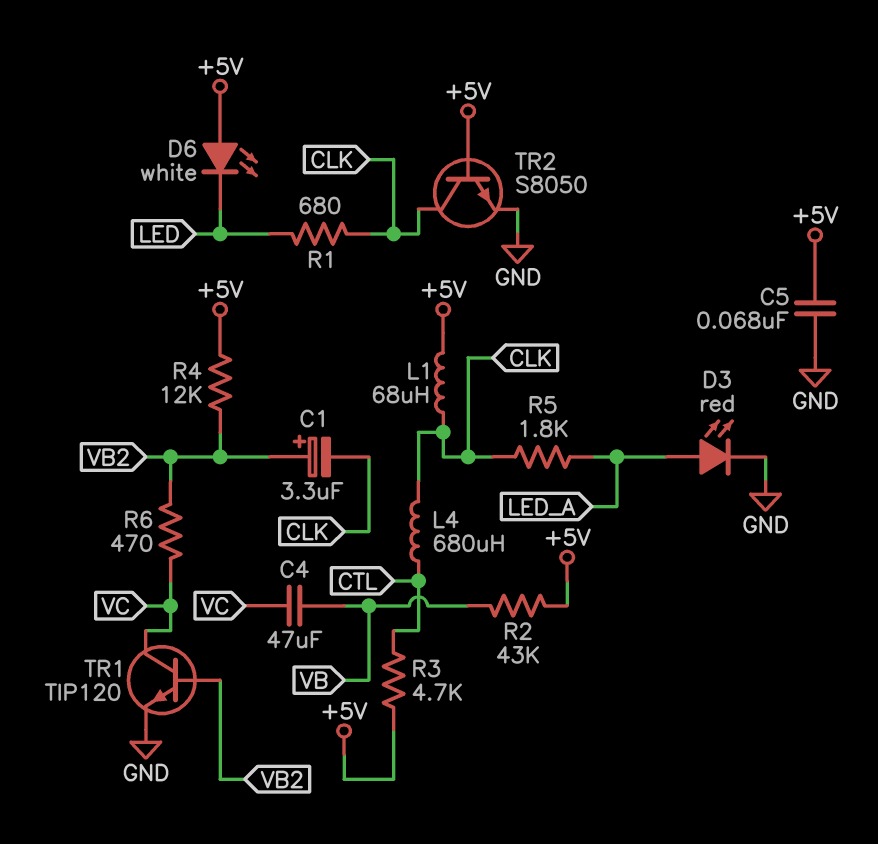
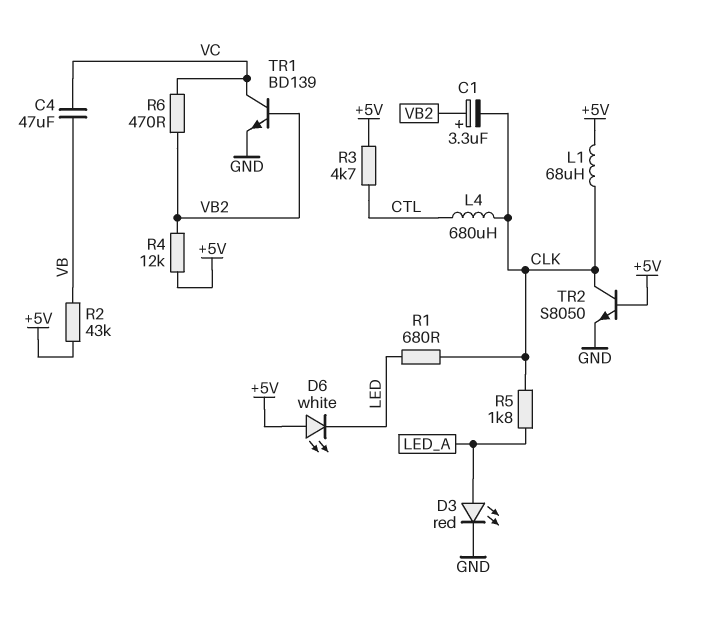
C5: 68nF (+5V, GND) -> none
TR1: NPN TIP120 (B VB2, C VC, E GND) -> NPN BD139 (B VB2, C VC, E GND)

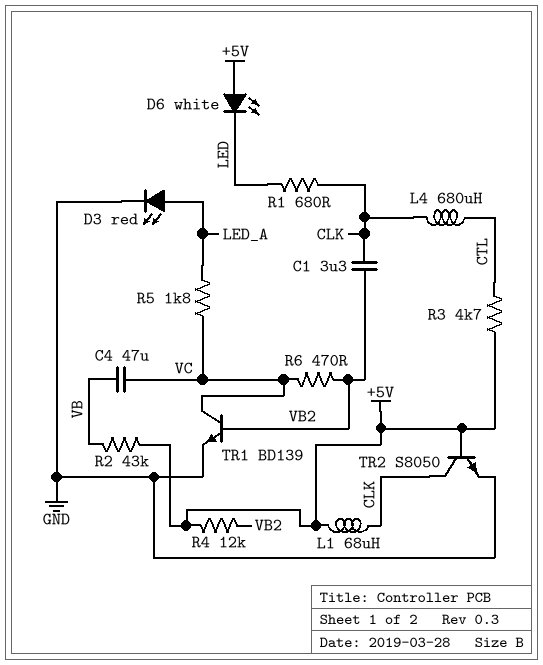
C1: 3.3uF (plus VB2, minus CLK) -> 3.3uF (CLK, VB2)
R5: 1.8k (CLK, LED_A) -> 1.8k (LED_A, VC)

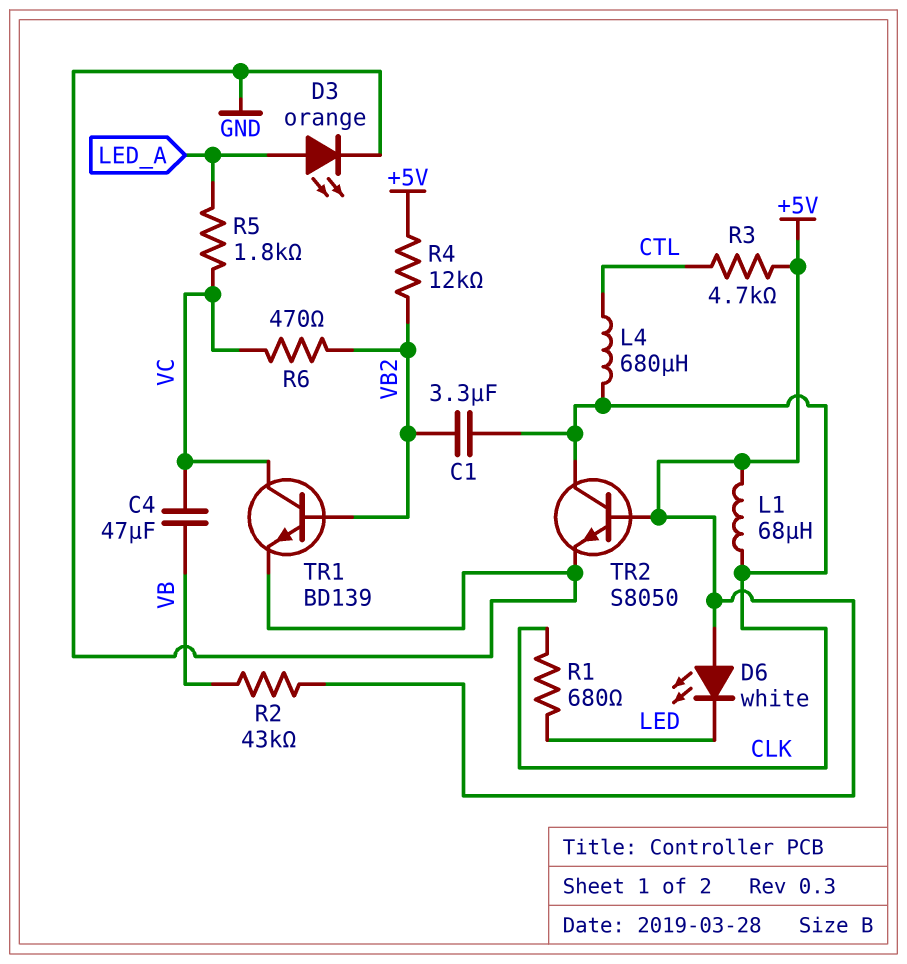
D3: LED red (A LED_A, K GND) -> LED orange (A LED_A, K GND)

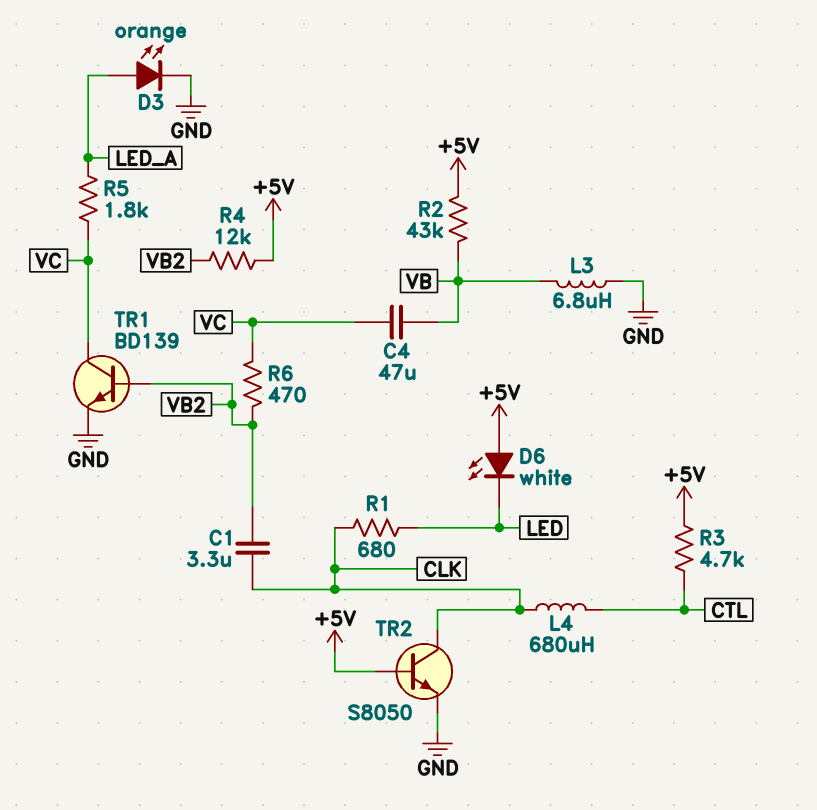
L1: 68uH (+5V, CLK) -> none
L3: none -> 6.8uH (GND, VB)

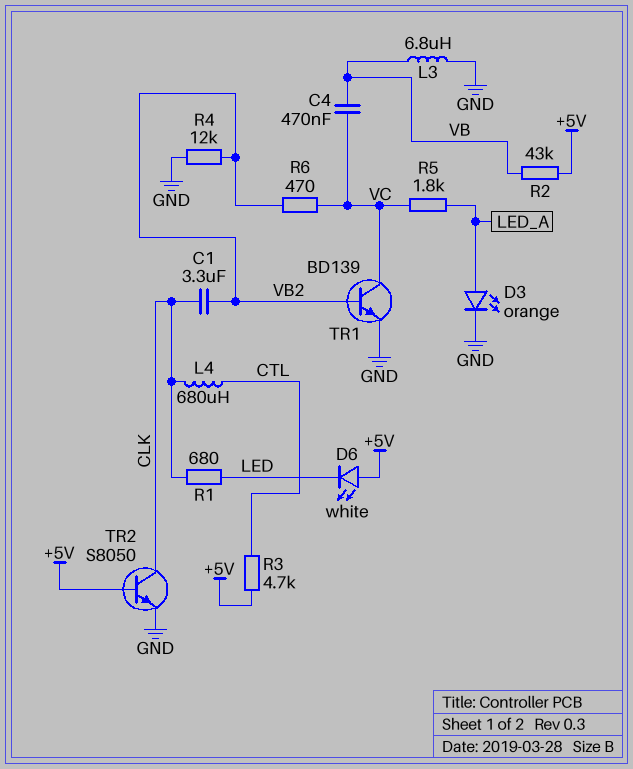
C4: 47uF (VB, VC) -> 470nF (VB, VC)
R4: 12k (+5V, VB2) -> 12k (GND, VB2)

